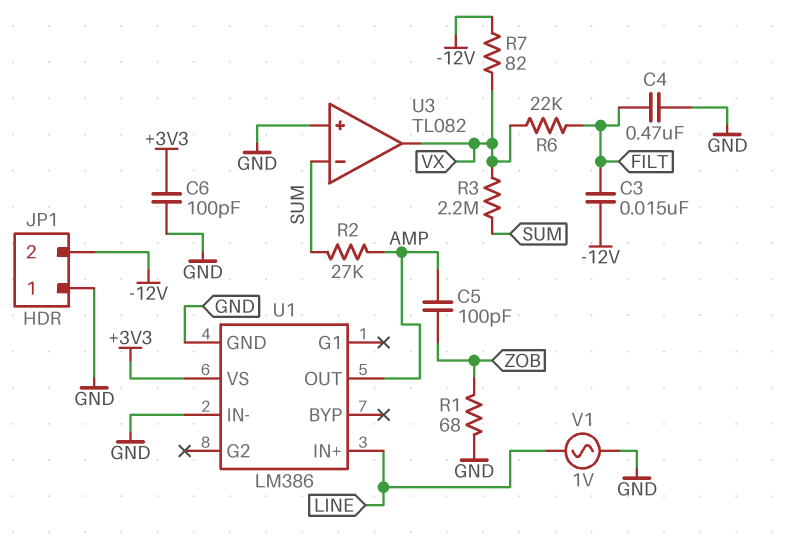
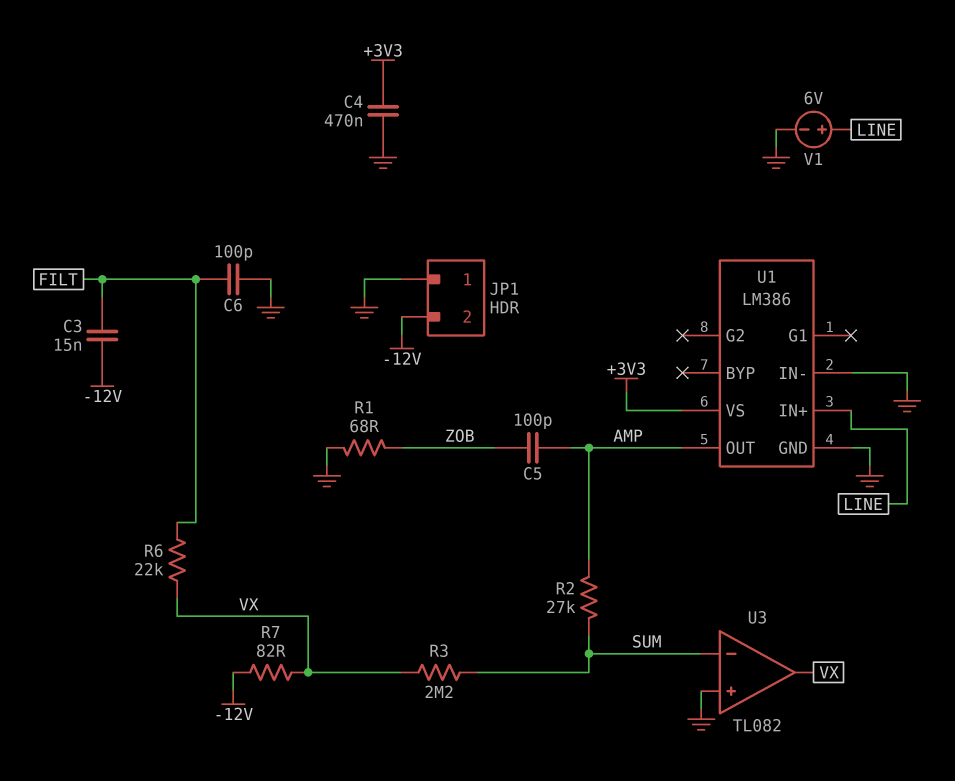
C4: 470nF (FILT, GND) -> 470nF (+3V3, GND)
C6: 100pF (+3V3, GND) -> 100pF (FILT, GND)
V1: AC 1V (GND, LINE) -> 6V (plus LINE, minus GND)

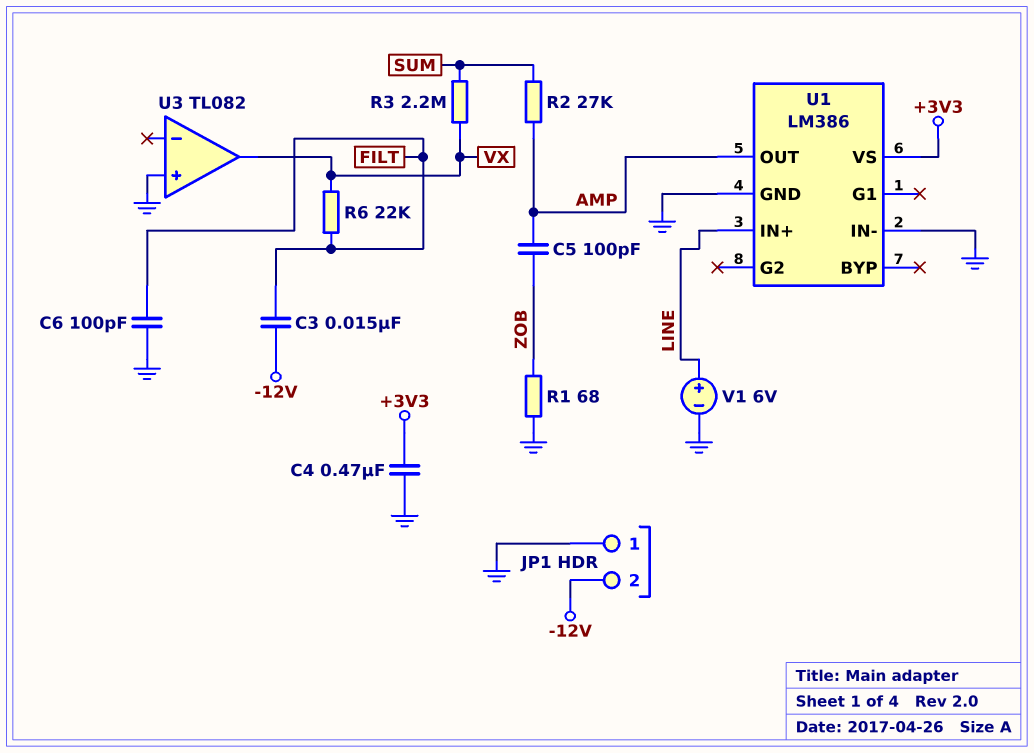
R7: 82 (-12V, VX) -> none
U3 pin in-: SUM -> none

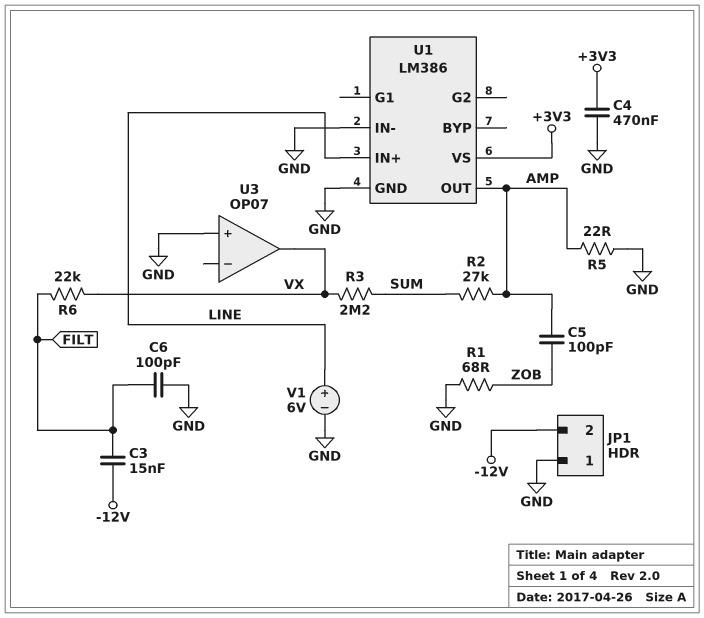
R5: none -> 22 (AMP, GND)
U3: TL082 -> OP07

